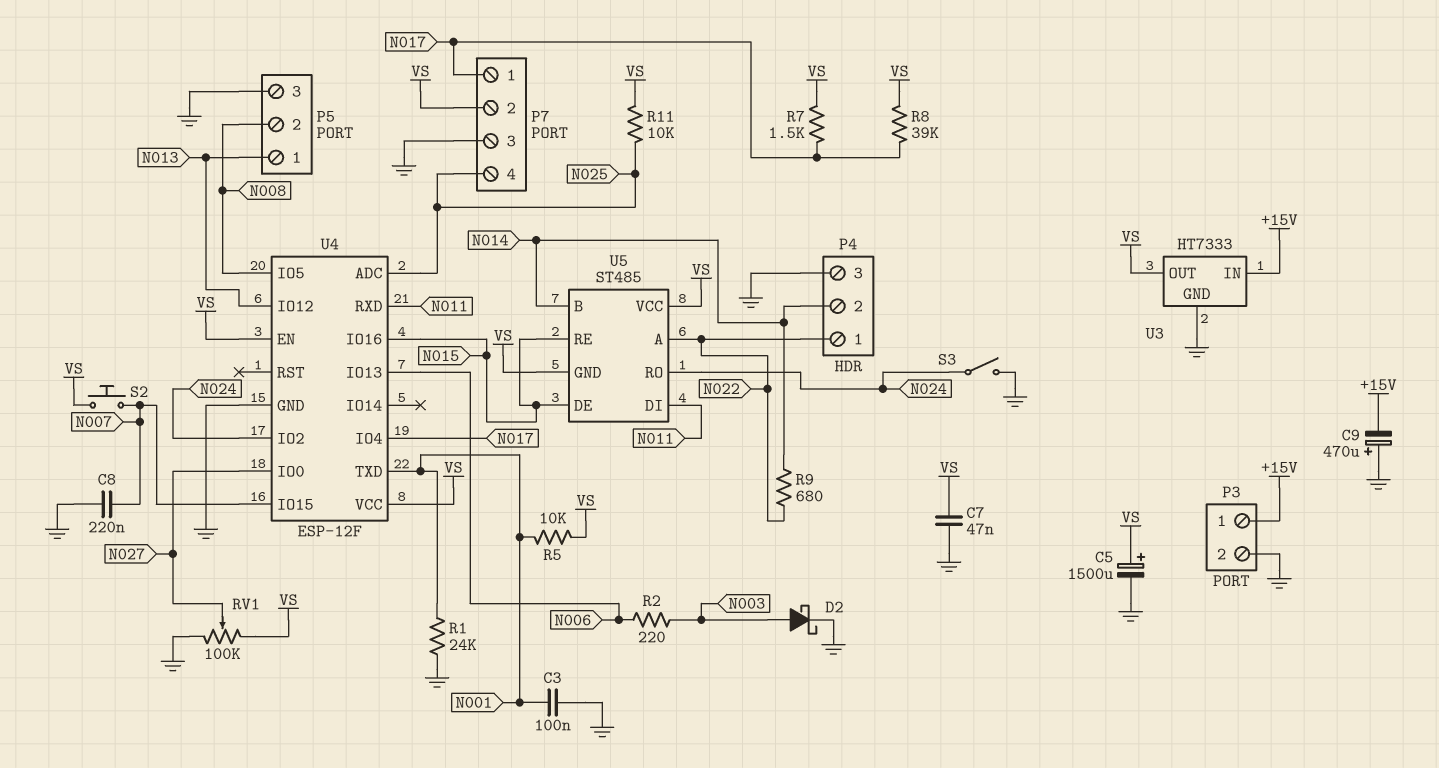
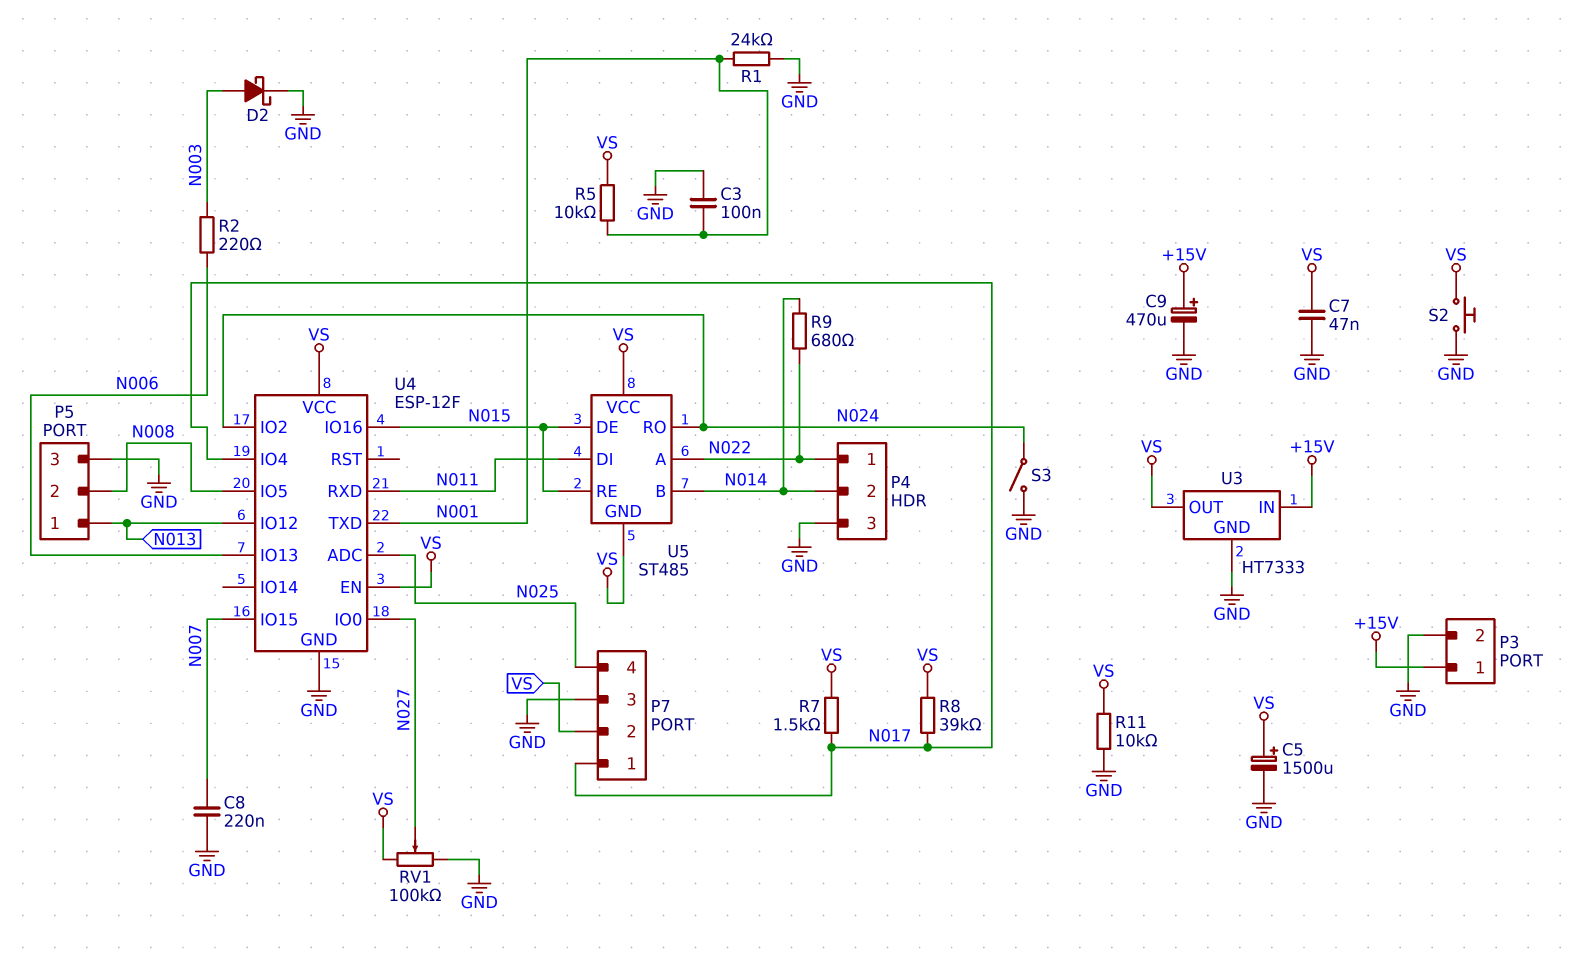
C9: 470uF (plus GND, minus +15V) -> 470uF (plus +15V, minus GND)
R11: 10k (N025, VS) -> 10k (GND, VS)
S2: button (N007, VS) -> button (GND, VS)

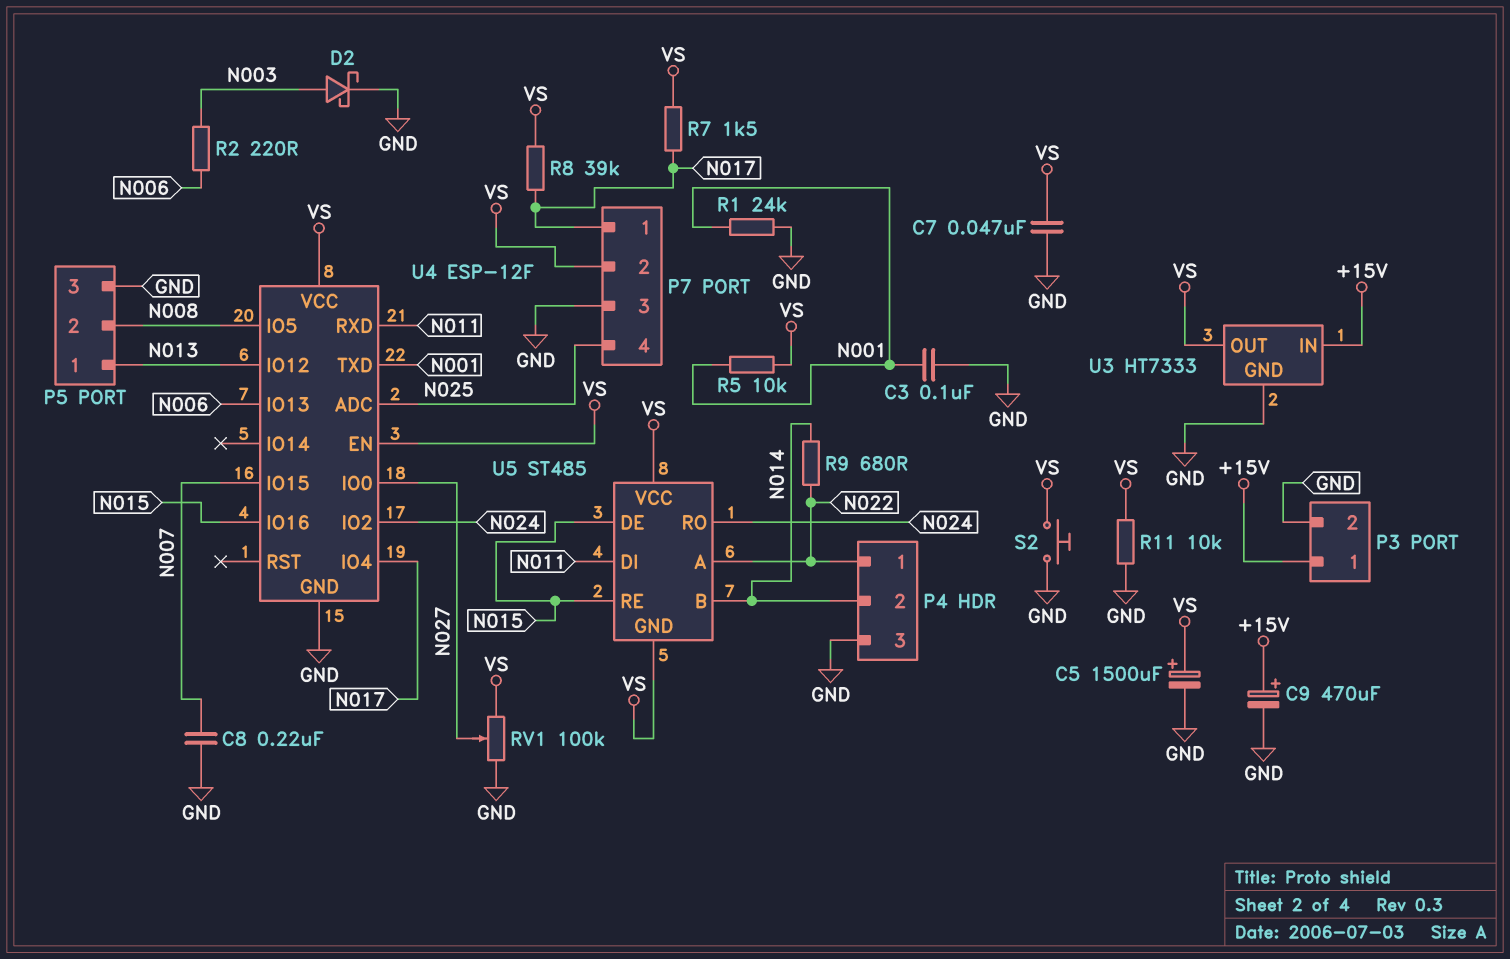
S3: switch (GND, N024) -> none

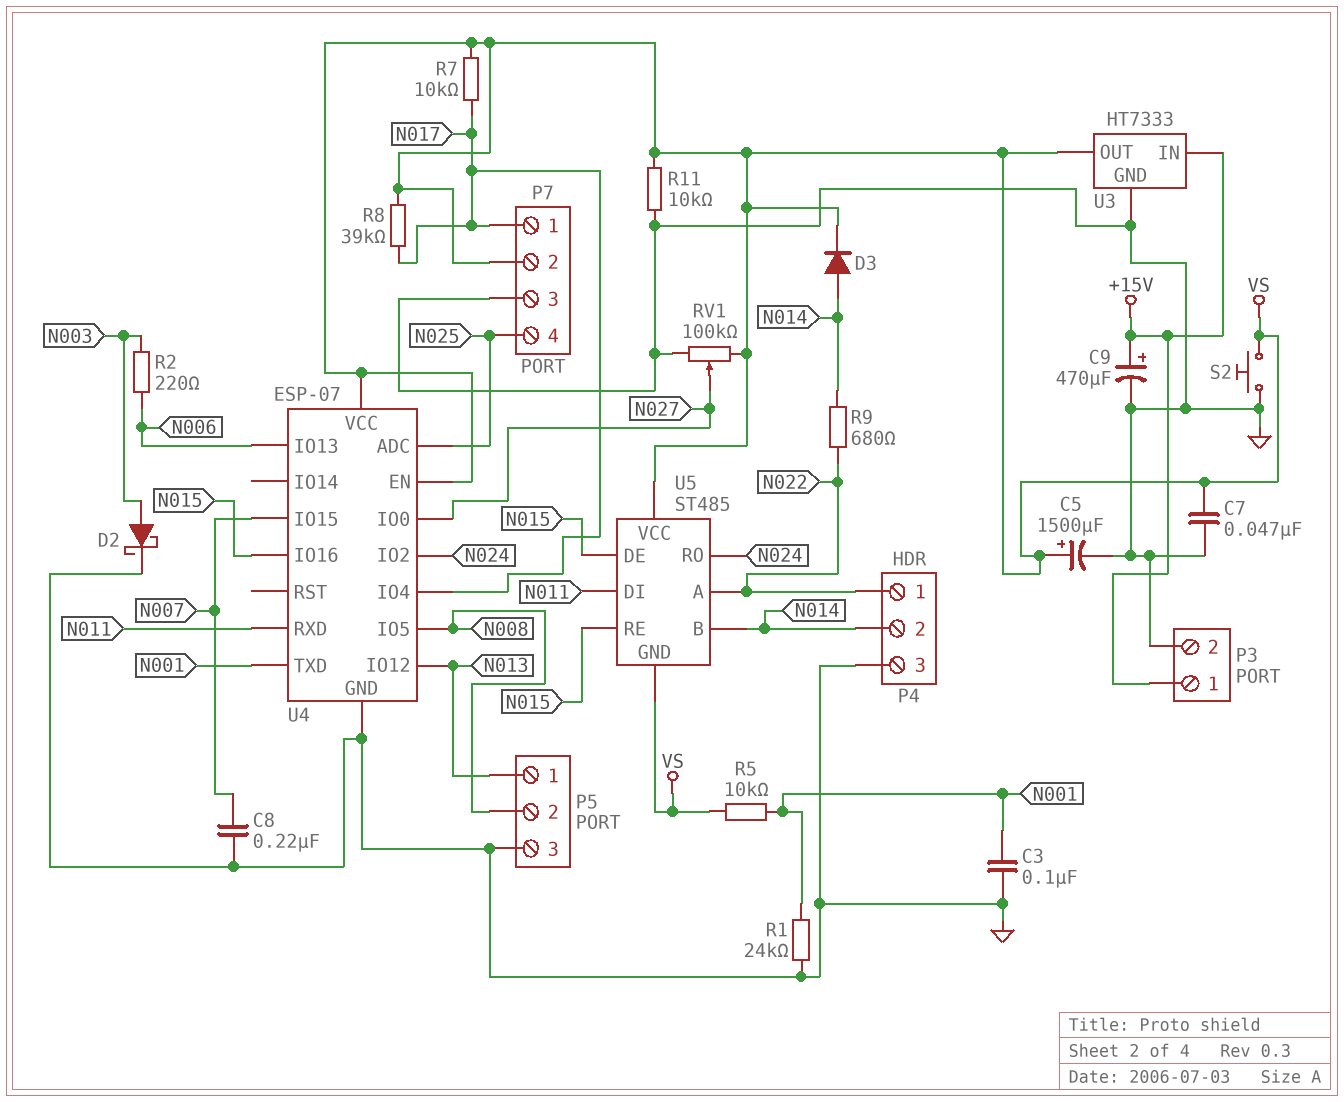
D3: none -> diode (A N014, K VS)
R7: 1.5k (N017, VS) -> 10k (N017, VS)
U4: ESP-12F -> ESP-07

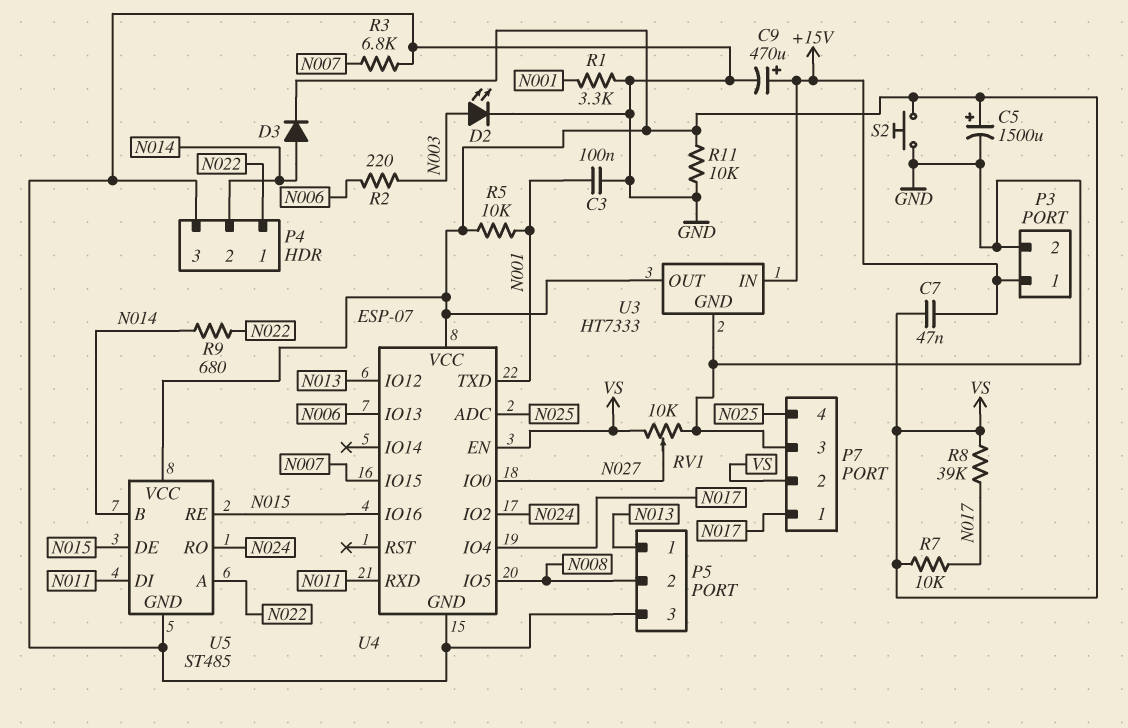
C7: 47nF (GND, VS) -> 47nF (+15V, VS)
C8: 220nF (GND, N007) -> none
D2: schottky (A N003, K GND) -> LED (A N003, K GND)
R1: 24k (GND, N001) -> 3.3k (GND, N001)
R3: none -> 6.8k (GND, N007)
RV1: 100k (GND, VS, wiper N027) -> 10k (GND, VS, wiper N027)
U5 pin GND: VS -> GND

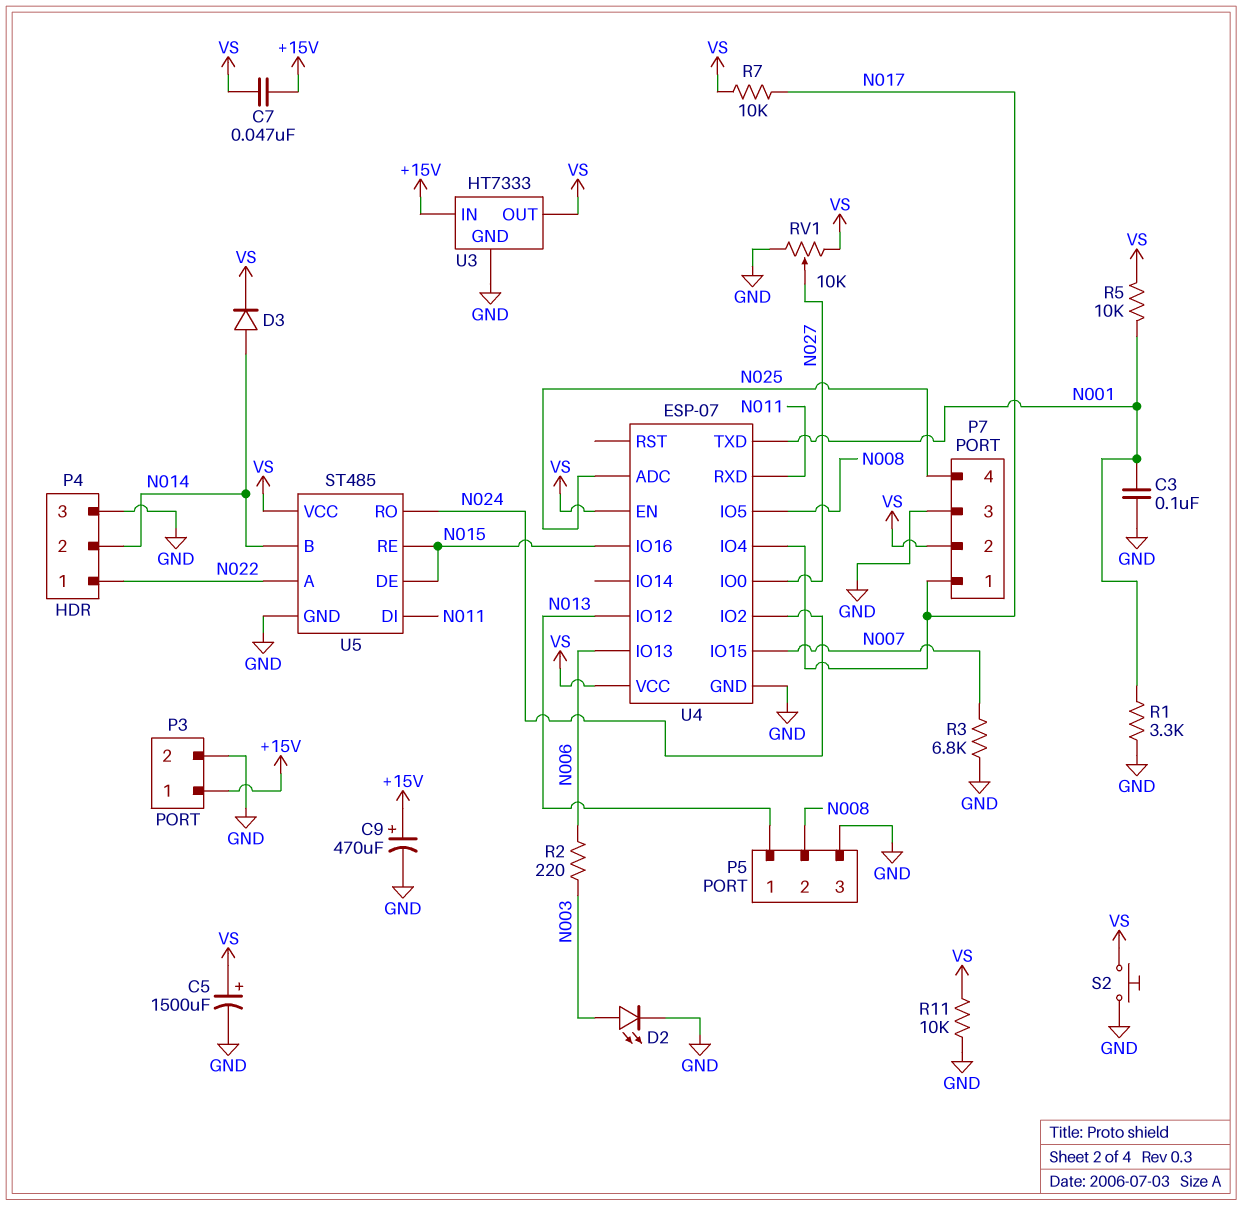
R8: 39k (N017, VS) -> none
R9: 680 (N014, N022) -> none

